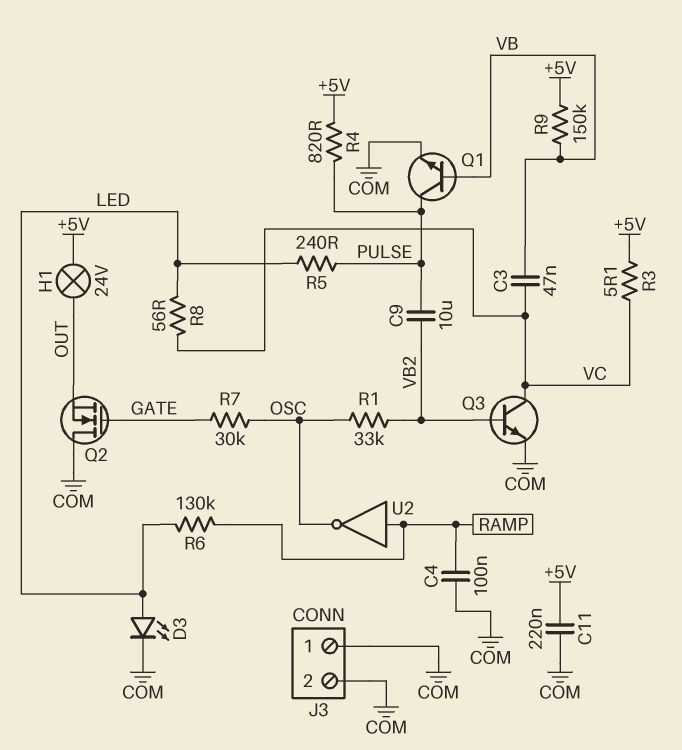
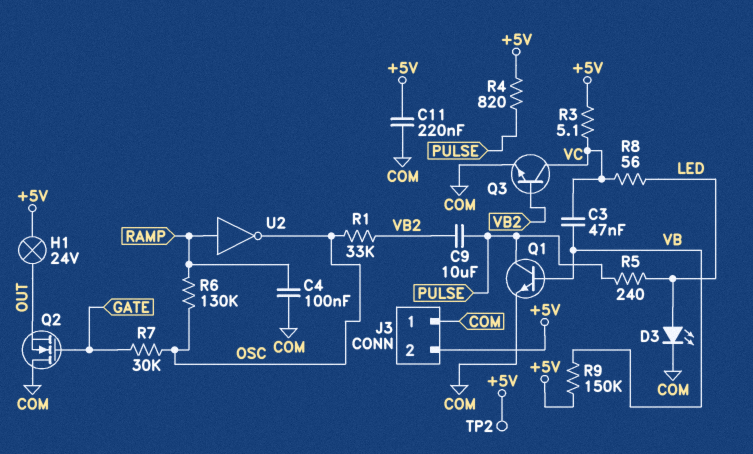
J3 pin 2: COM -> +5V
R6: 130k (LED, RAMP) -> 130k (OSC, RAMP)
TP2: none -> test point (+5V)

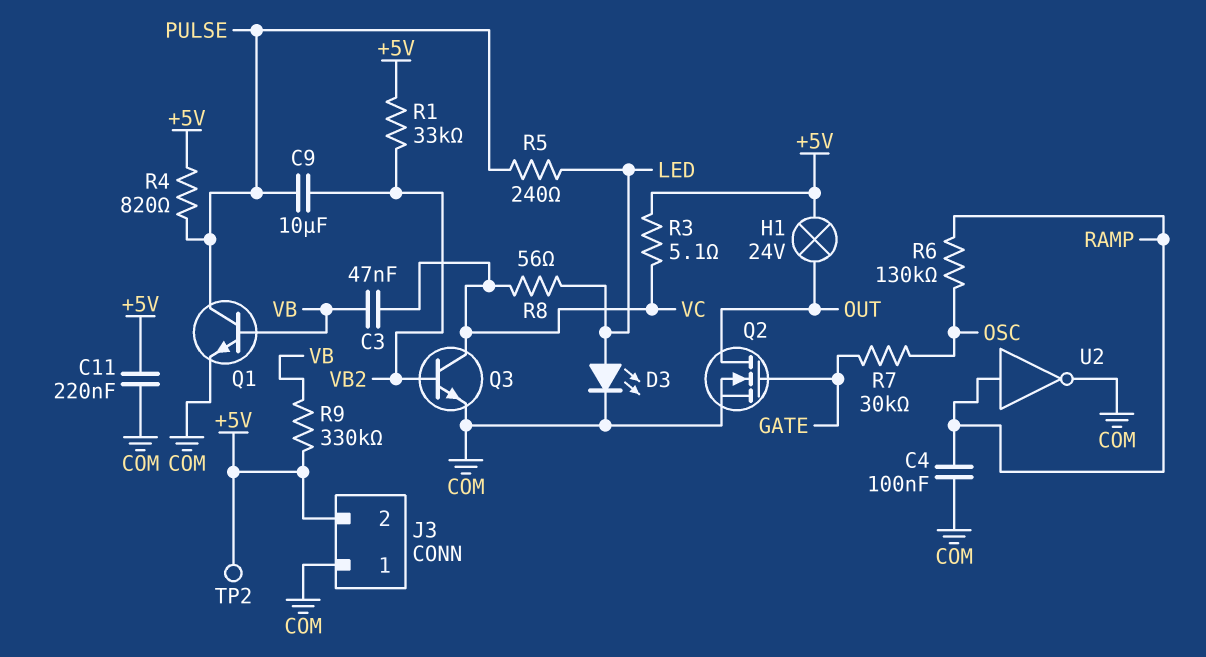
Q2: NMOS (G GATE, D COM, S OUT) -> NMOS (G GATE, D OUT, S COM)
R1: 33k (OSC, VB2) -> 33k (+5V, VB2)
R9: 150k (+5V, VB) -> 330k (+5V, VB)
U2: NOT (in RAMP, out OSC) -> NOT (in RAMP, out COM)

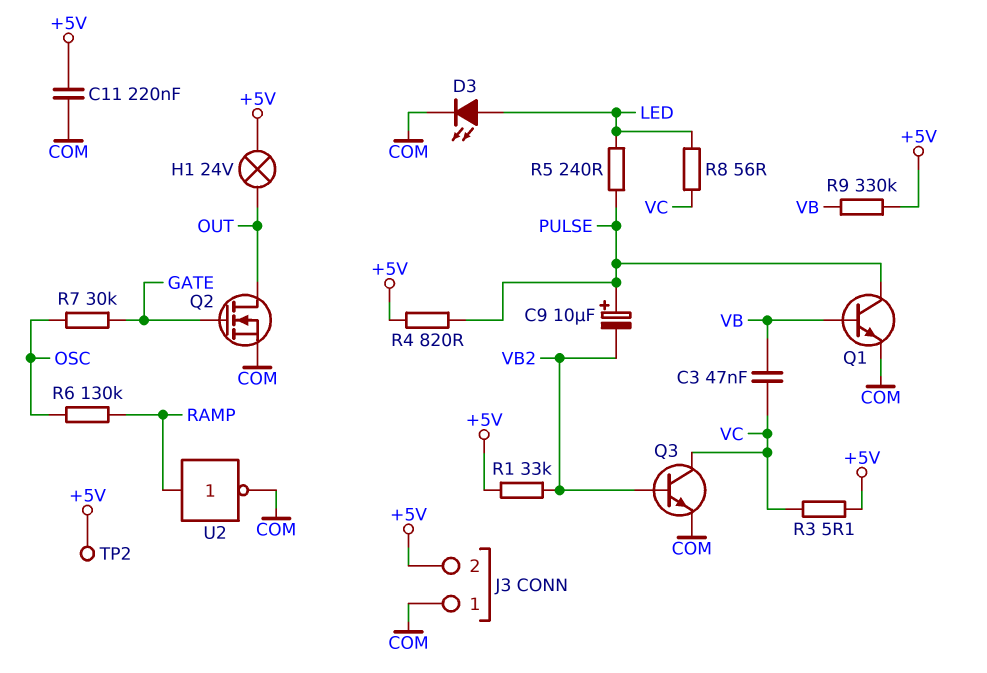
C4: 100nF (COM, RAMP) -> none
C9: 10uF (PULSE, VB2) -> 10uF (plus PULSE, minus VB2)

